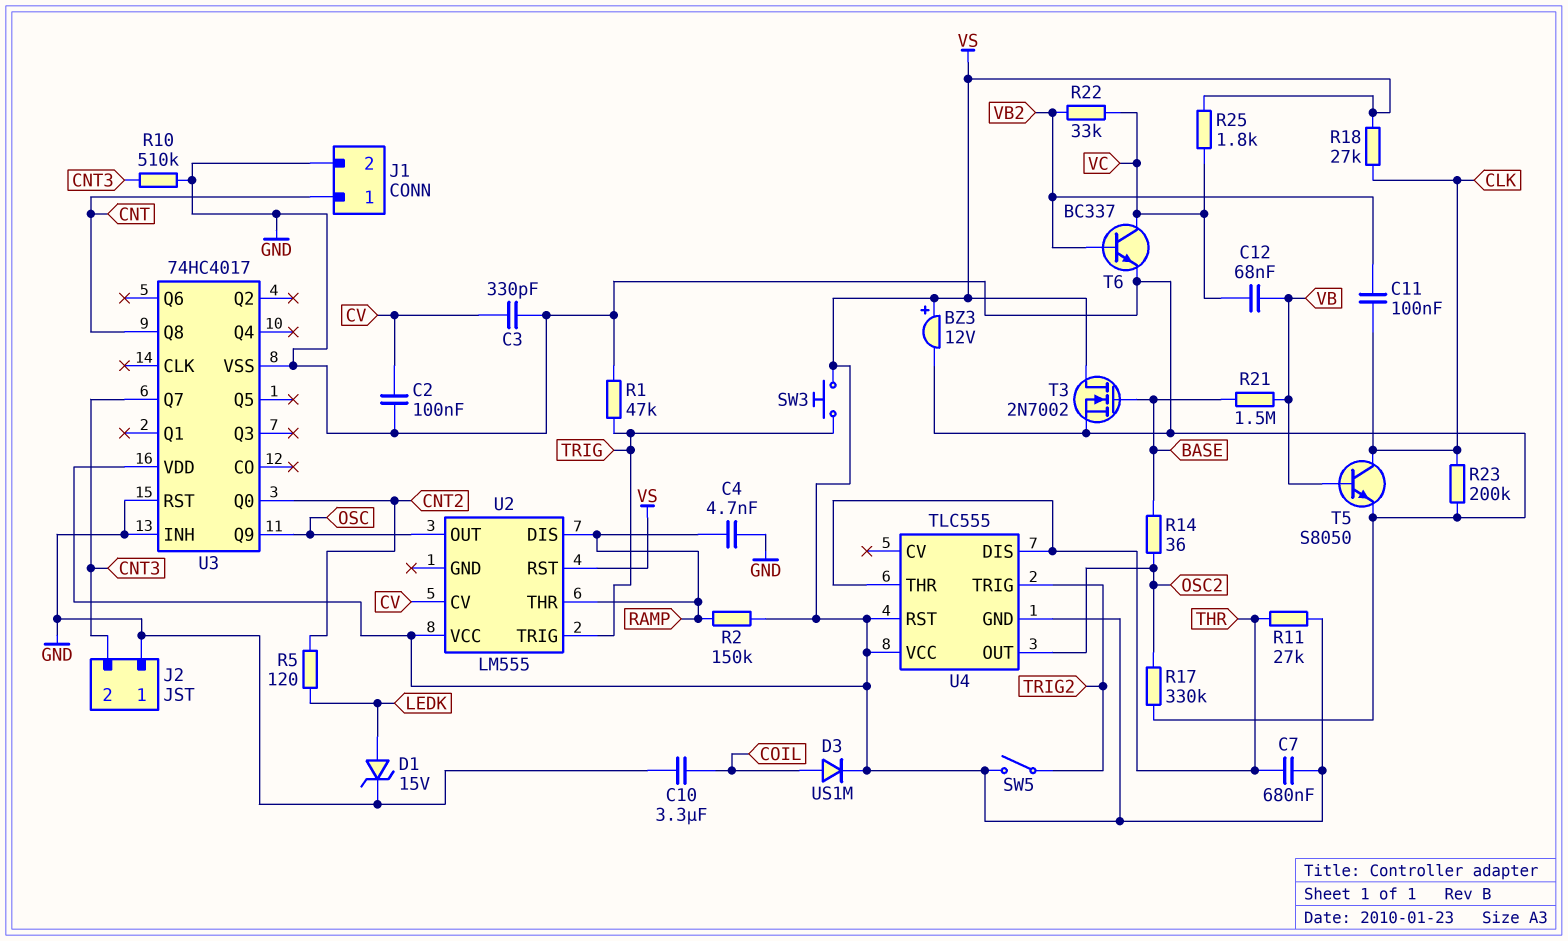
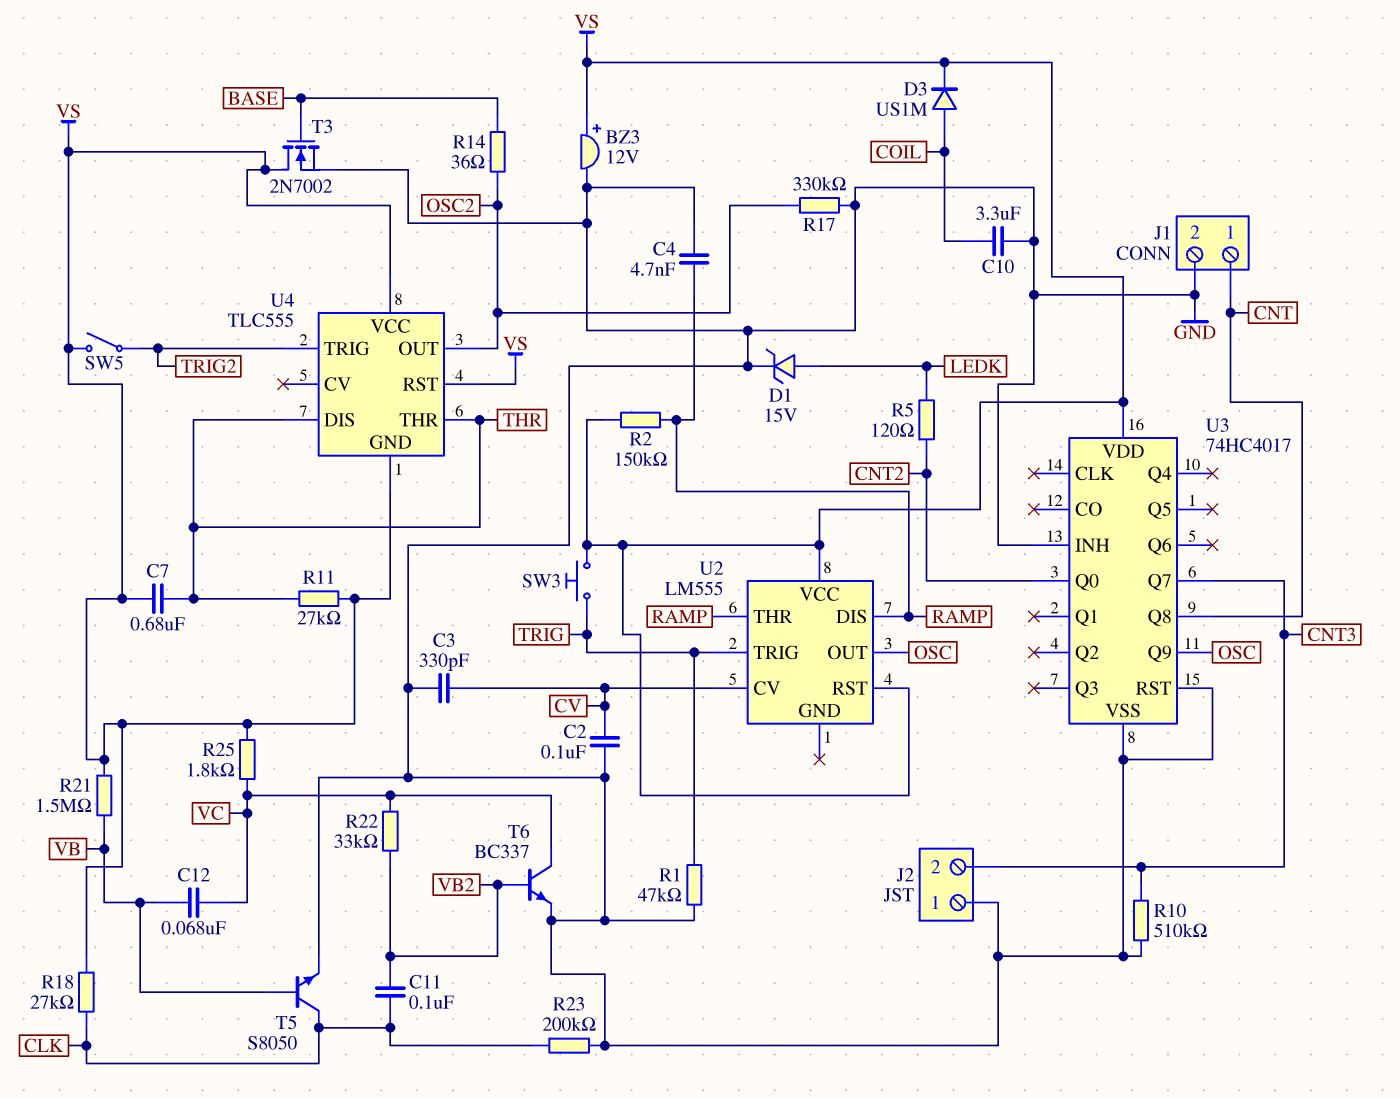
R21: 1.5M (BASE, VB) -> 1.5M (VB, VS)

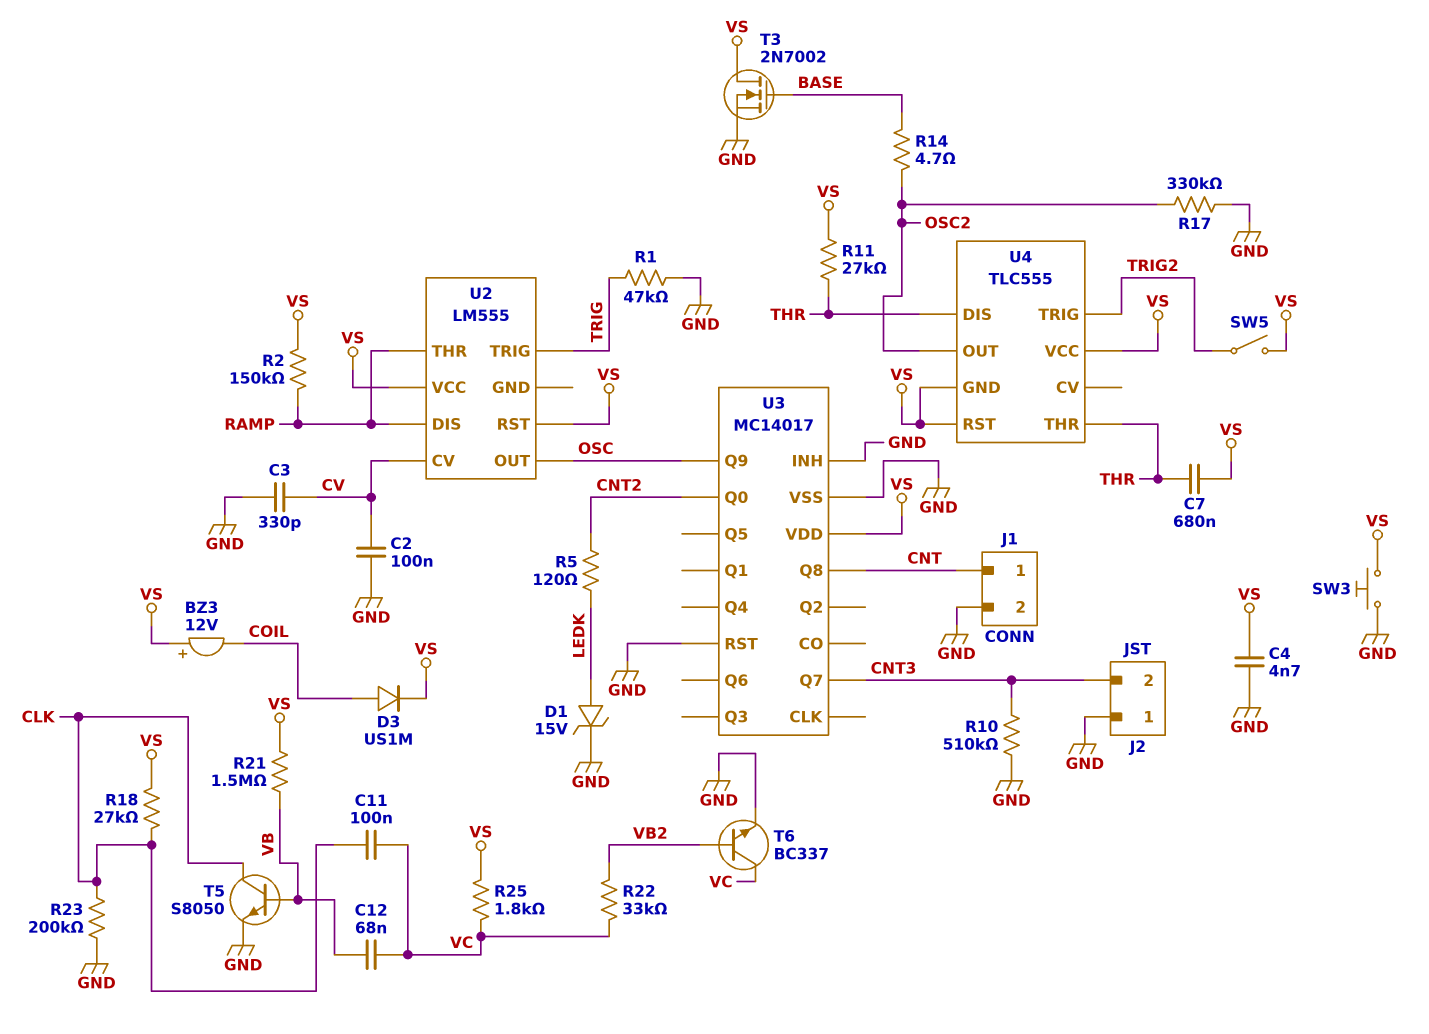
BZ3: buzzer 12V (plus VS, minus GND) -> buzzer 12V (plus VS, minus COIL)
C4: 4.7nF (GND, RAMP) -> 4.7nF (GND, VS)
C10: 3.3uF (COIL, GND) -> none
C11: 100nF (CLK, VB2) -> 100nF (CLK, VC)
R14: 36 (BASE, OSC2) -> 4.7 (BASE, OSC2)
SW3: button (TRIG, VS) -> button (GND, VS)
U3: 74HC4017 -> MC14017

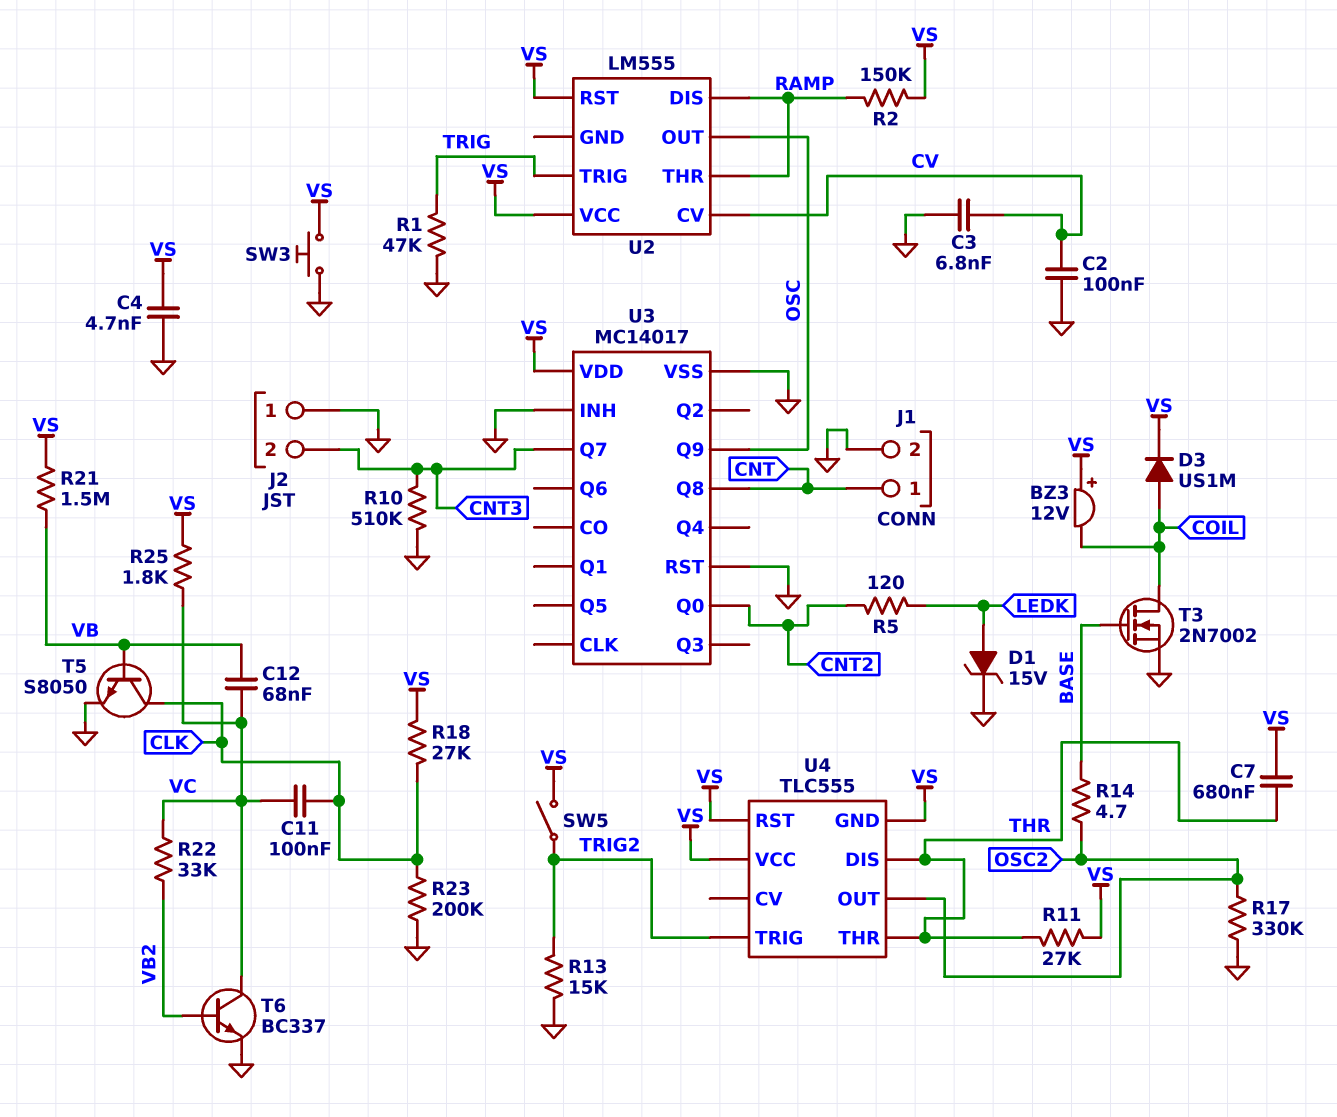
C3: 330pF (CV, GND) -> 6.8nF (CV, GND)
R13: none -> 15k (GND, TRIG2)
T3: NMOS 2N7002 (G BASE, D VS, S GND) -> NMOS 2N7002 (G BASE, D COIL, S GND)

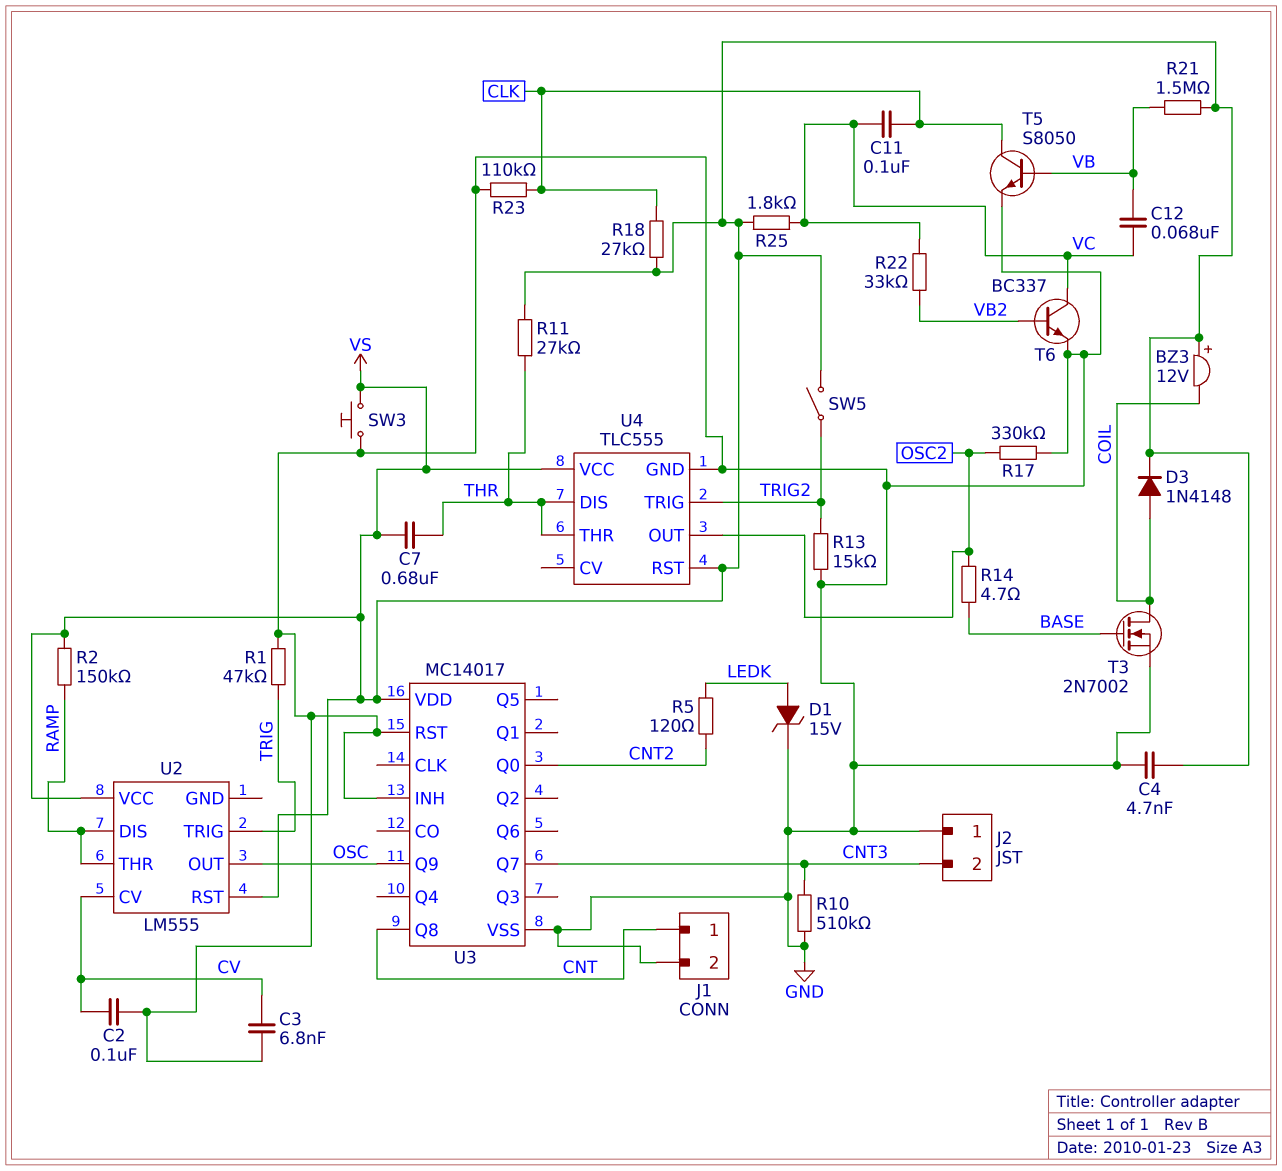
D3: diode US1M (A COIL, K VS) -> diode 1N4148 (A COIL, K VS)
R23: 200k (CLK, GND) -> 110k (CLK, GND)
U4 pin GND: VS -> GND

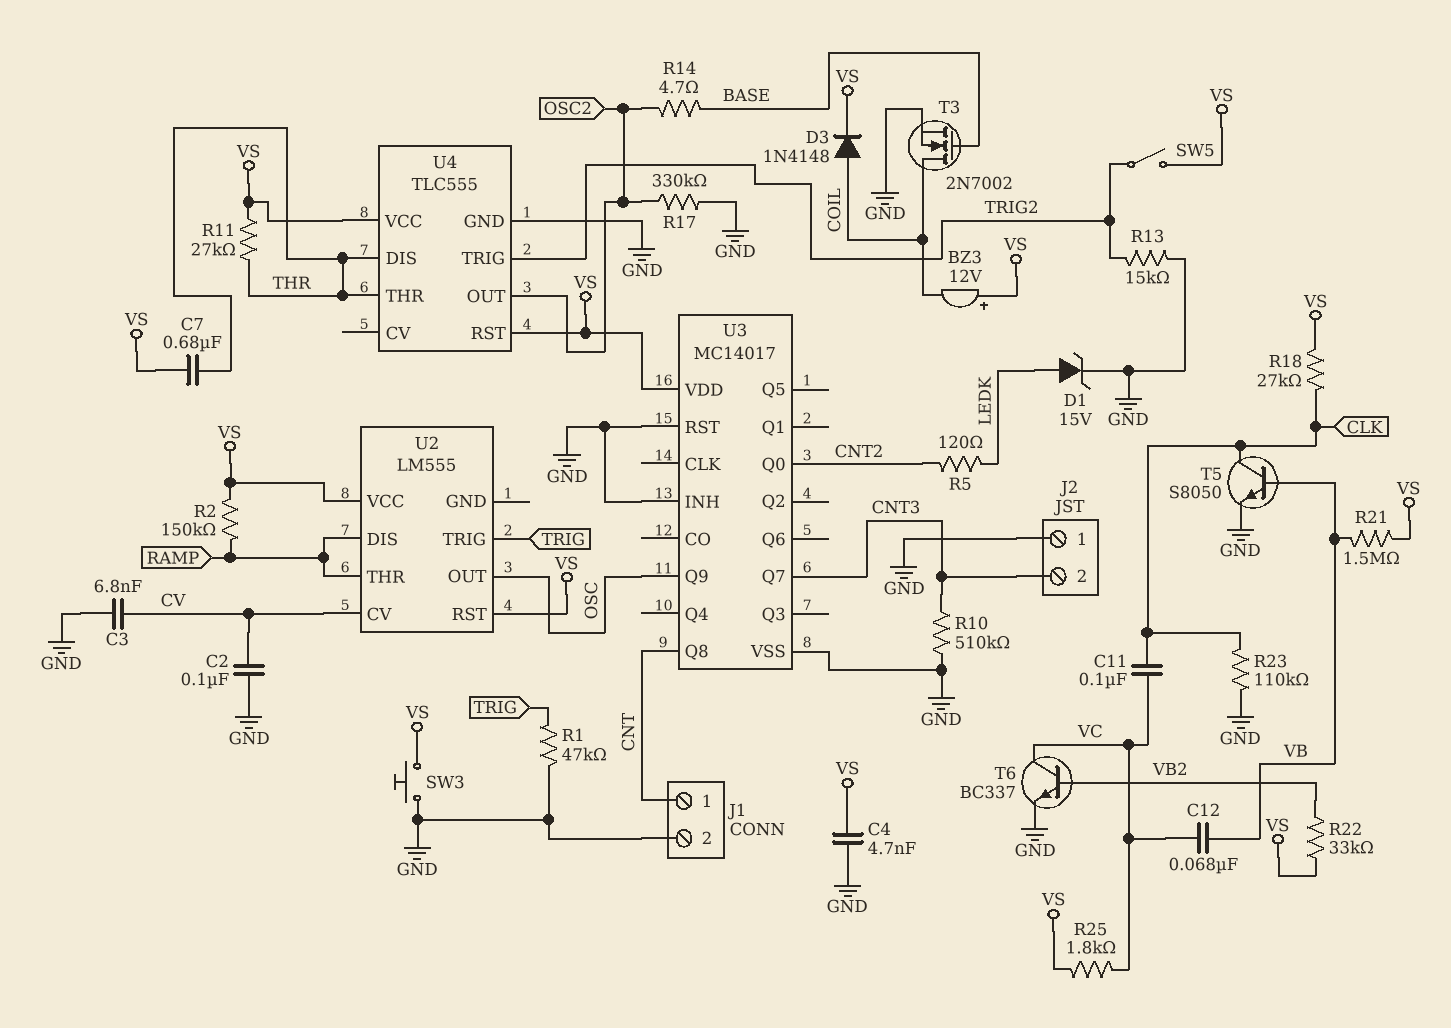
R22: 33k (VB2, VC) -> 33k (VB2, VS)

